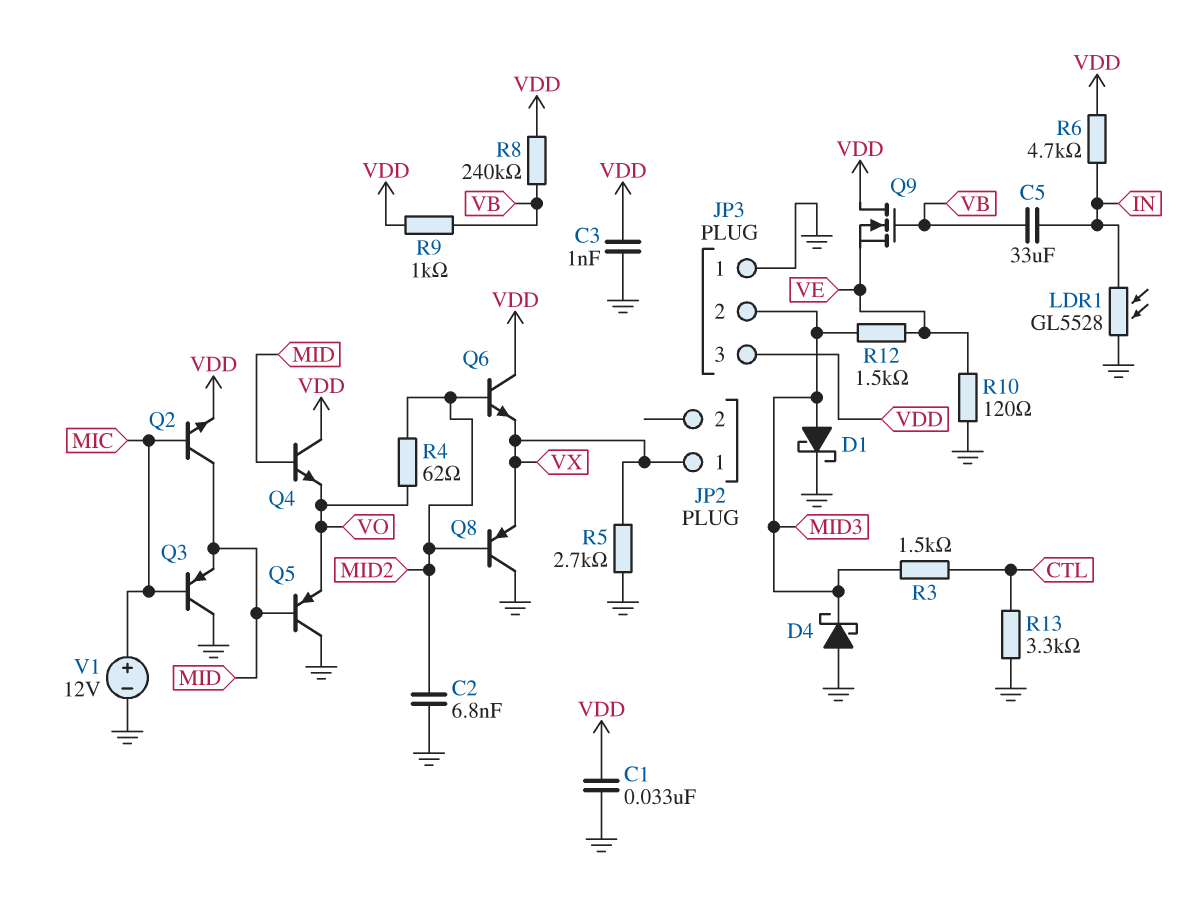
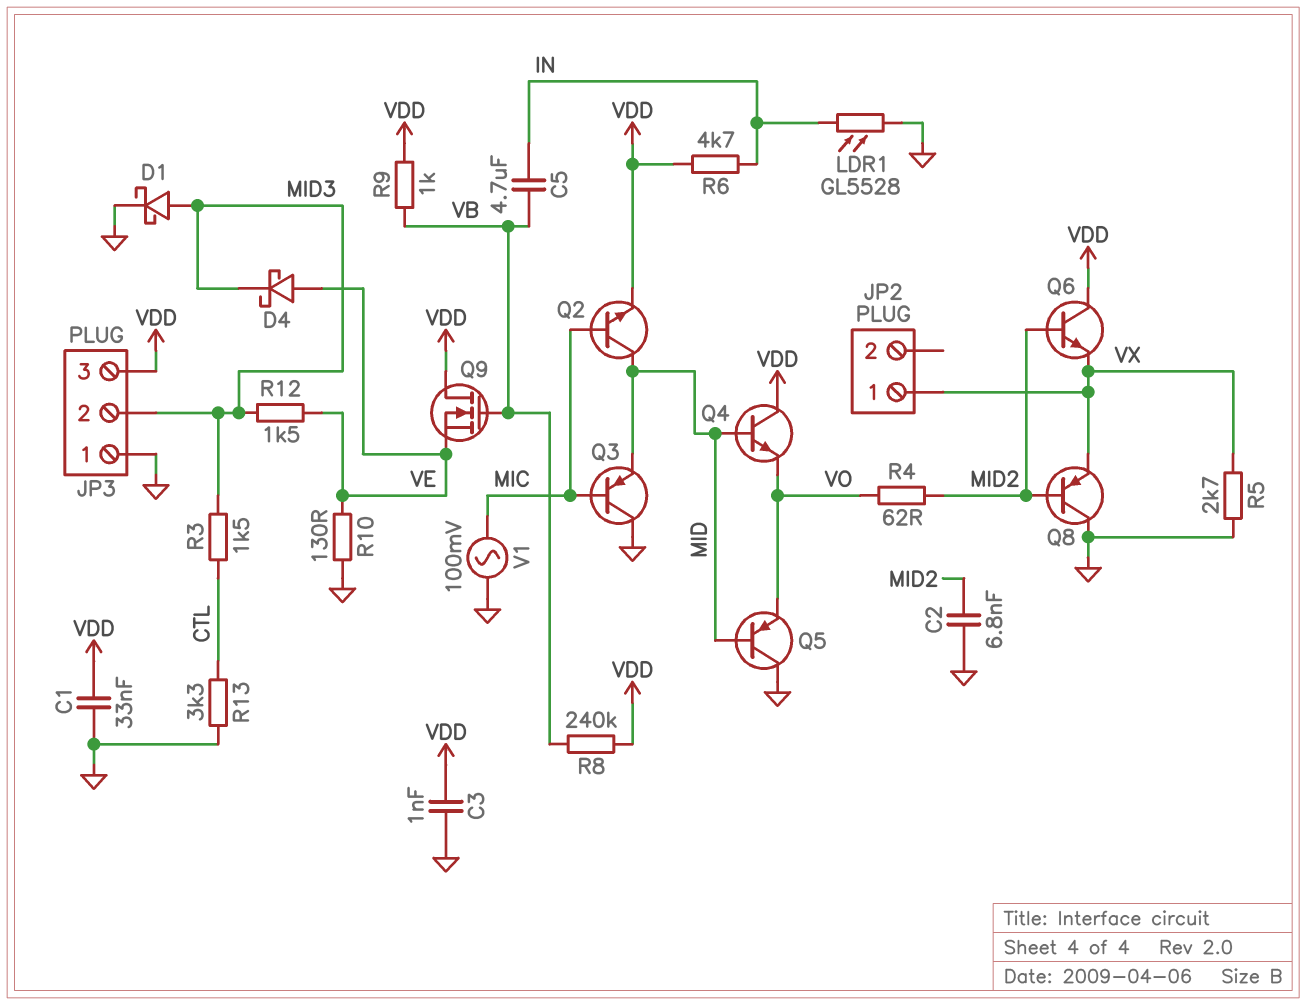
C5: 33uF (IN, VB) -> 4.7uF (IN, VB)
D4: schottky (A GND, K MID3) -> schottky (A VE, K MID3)
R10: 120 (GND, VE) -> 130 (GND, VE)
V1: 12V (plus MIC, minus GND) -> AC 100mV (GND, MIC)

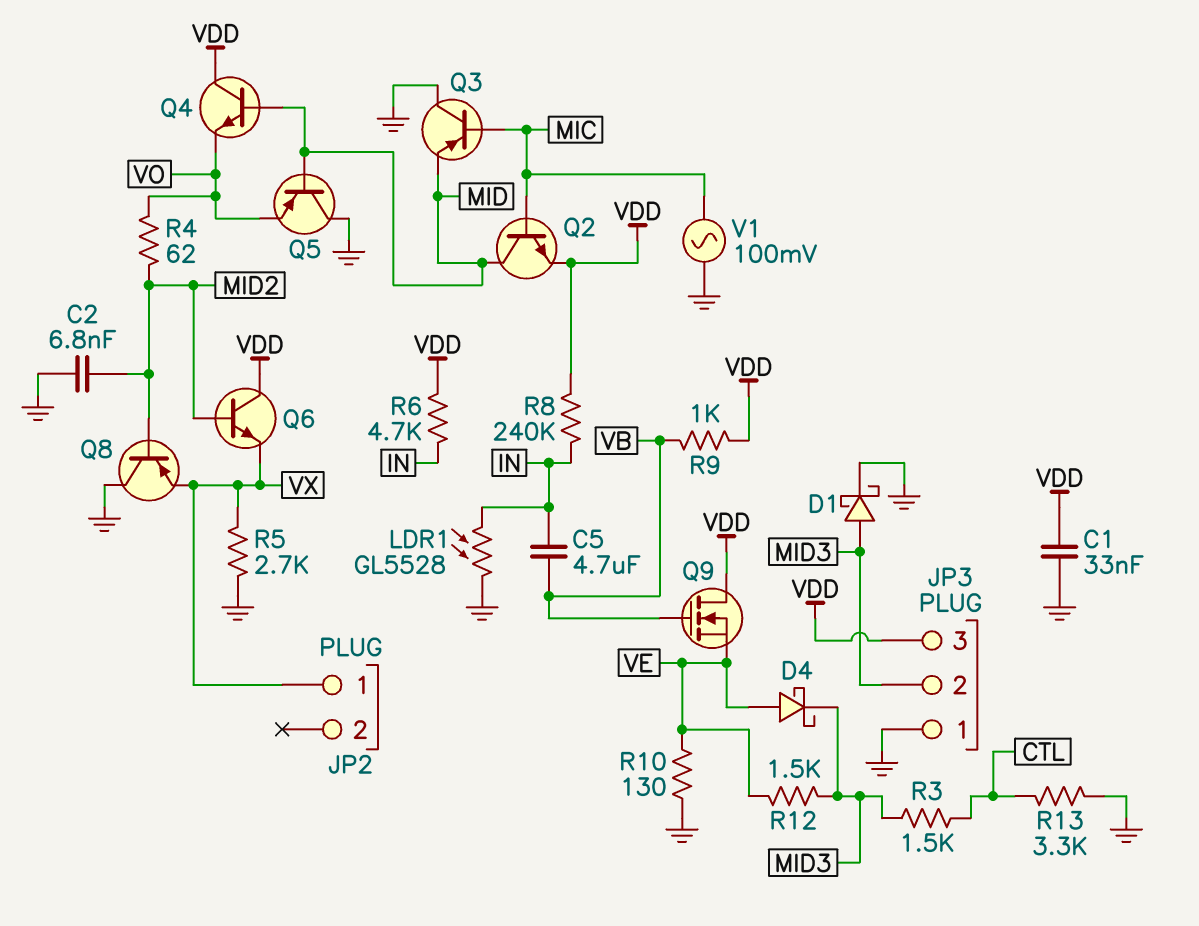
C3: 1nF (GND, VDD) -> none
R8: 240k (VB, VDD) -> 240k (IN, VDD)

